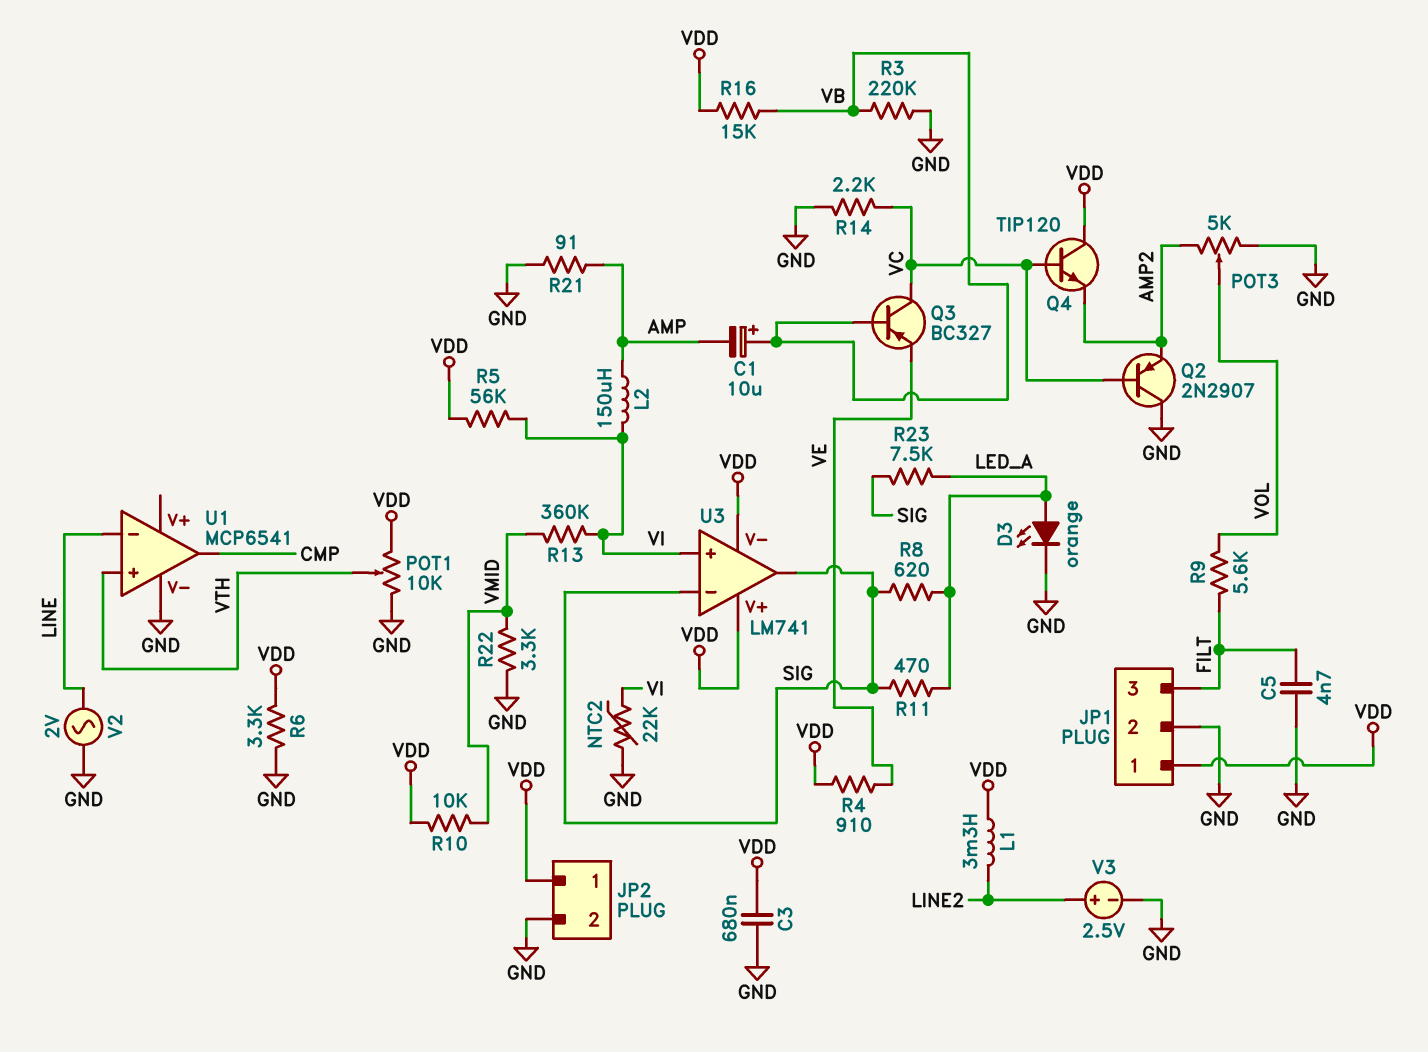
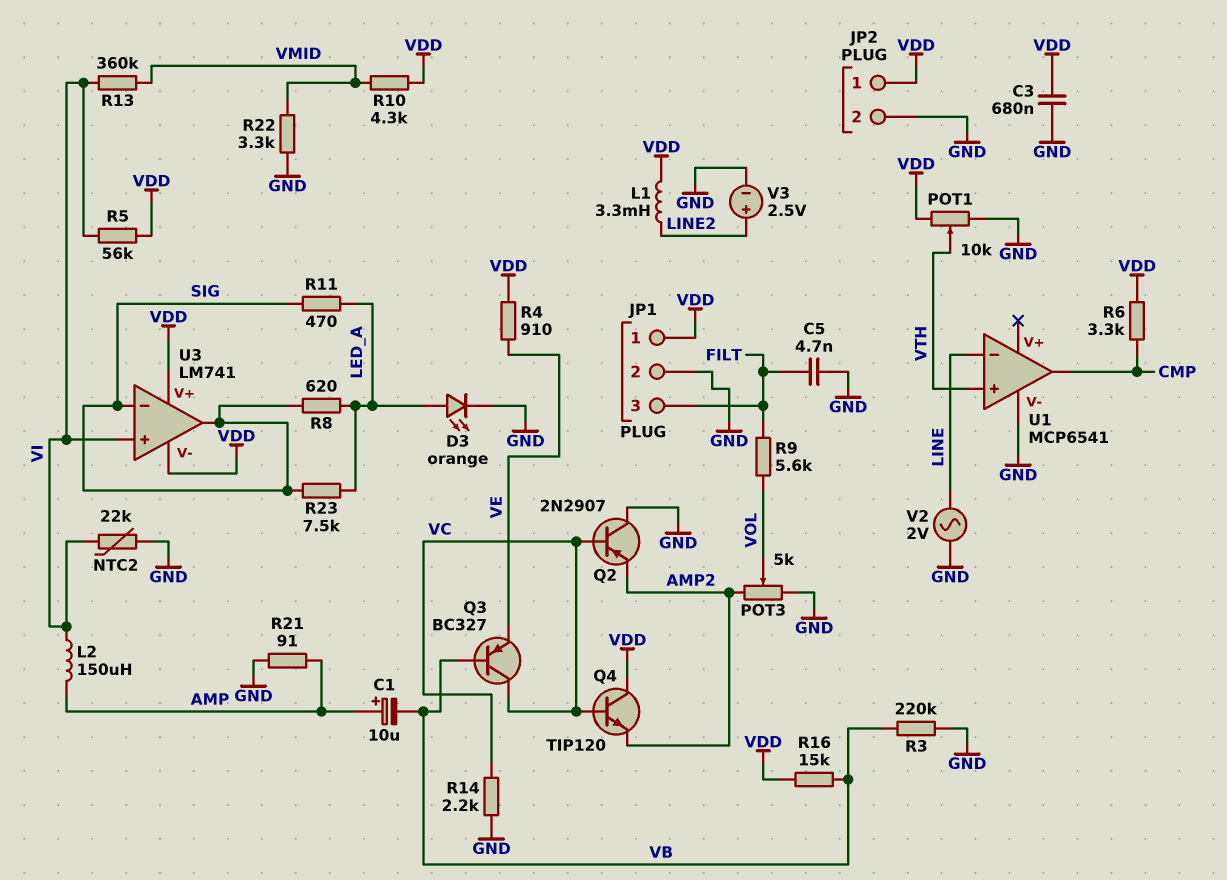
C1: 10uF (plus VB, minus AMP) -> 10uF (plus AMP, minus VB)
R6: 3.3k (GND, VDD) -> 3.3k (CMP, VDD)
R10: 10k (VDD, VMID) -> 4.3k (VDD, VMID)

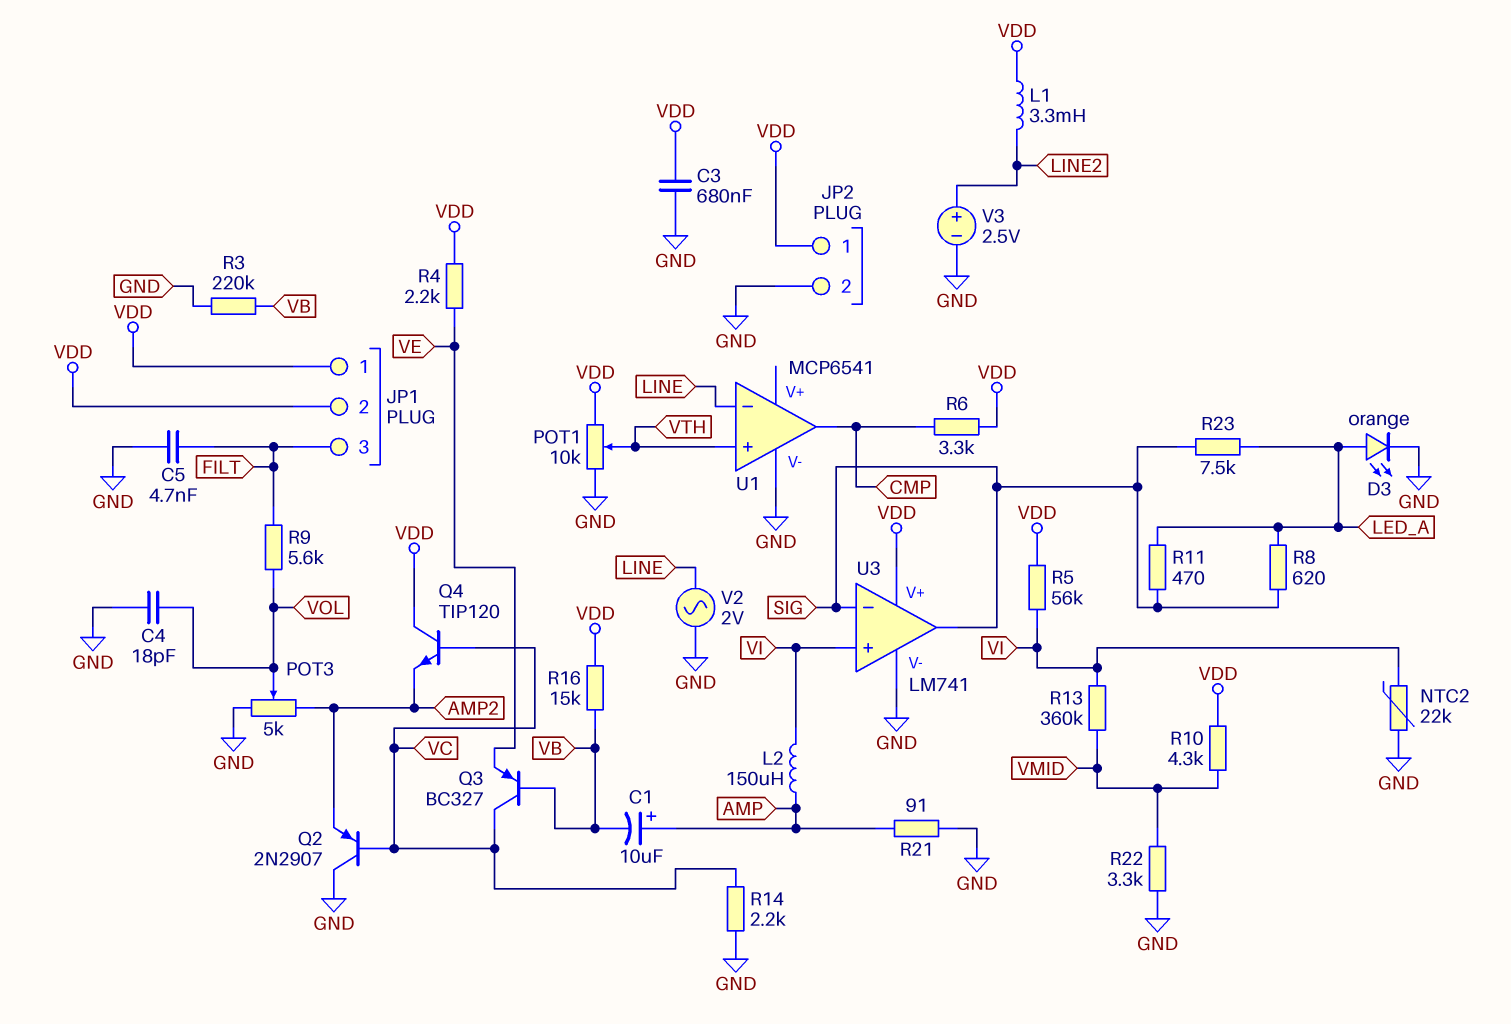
C4: none -> 18pF (GND, VOL)
JP1 pin 2: GND -> VDD
R4: 910 (VDD, VE) -> 2.2k (VDD, VE)
U3 pin V-: VDD -> GND

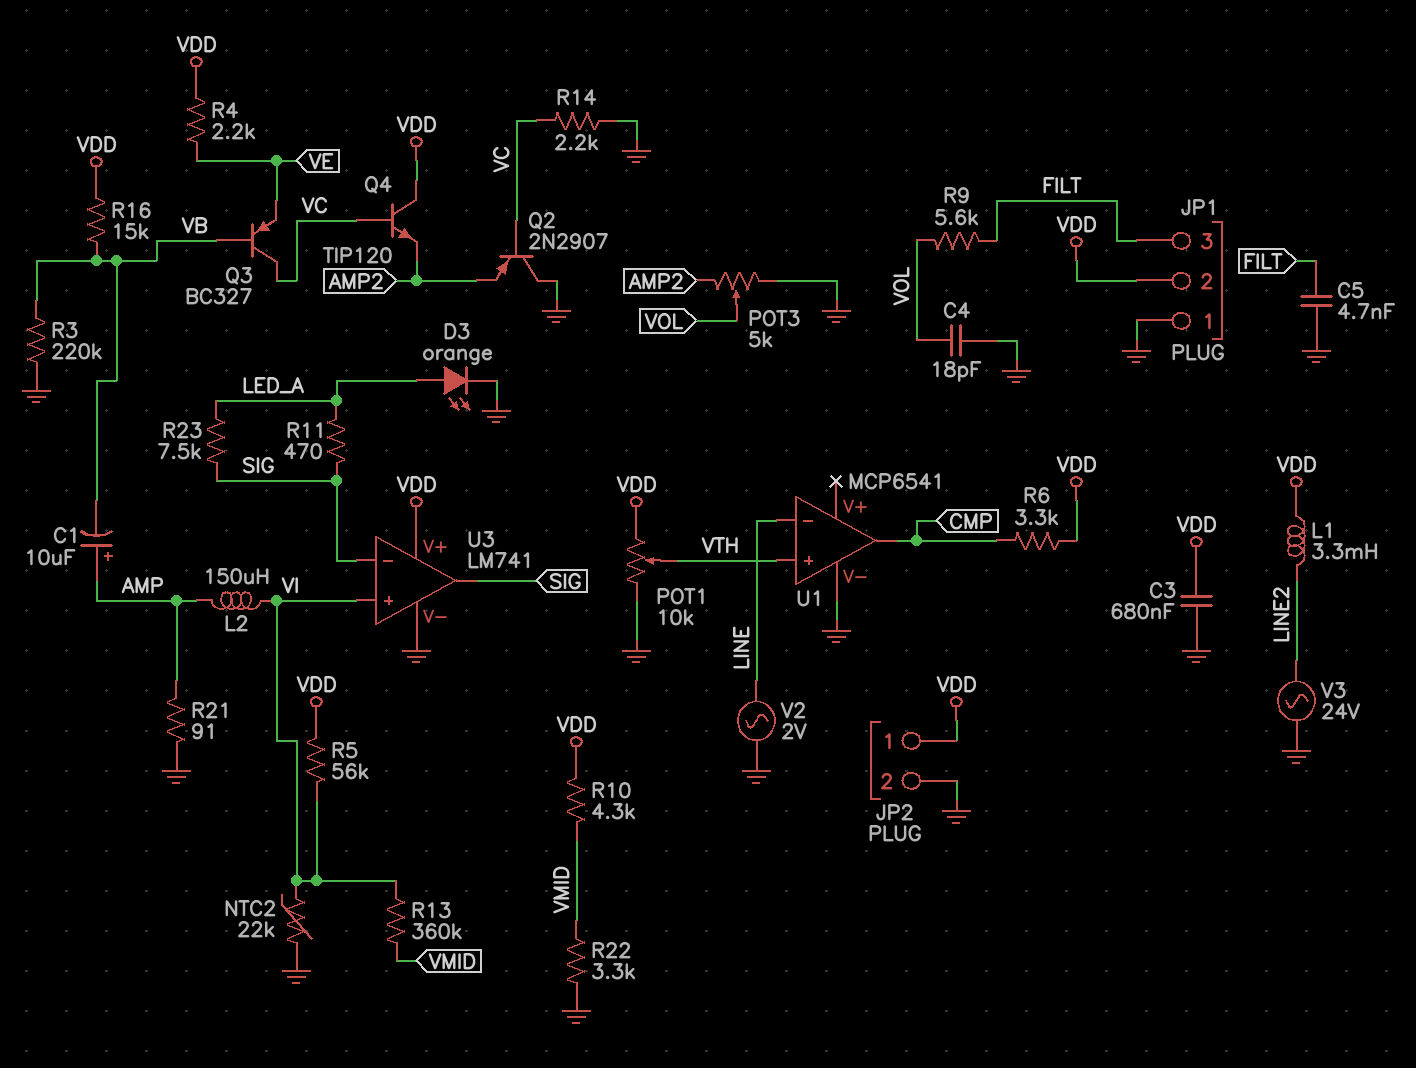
JP1 pin 1: VDD -> GND
R8: 620 (LED_A, SIG) -> none
V3: 2.5V (plus LINE2, minus GND) -> AC 24V (GND, LINE2)

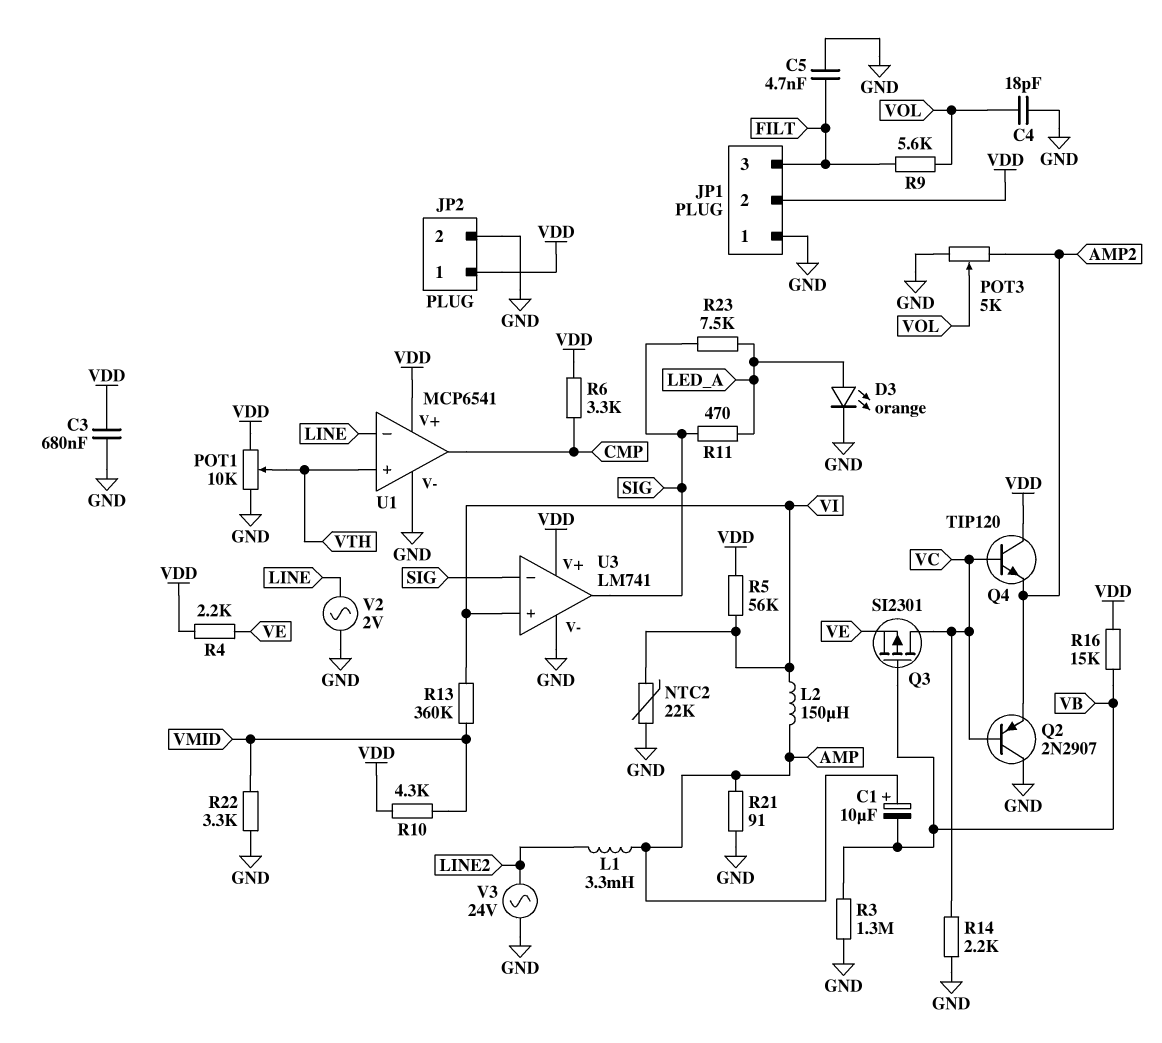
L1: 3.3mH (LINE2, VDD) -> 3.3mH (AMP, LINE2)
Q3: PNP BC327 (B VB, C VC, E VE) -> PMOS SI2301 (G VB, D VC, S VE)
R3: 220k (GND, VB) -> 1.3M (GND, VB)
U1 pin V+: none -> VDD

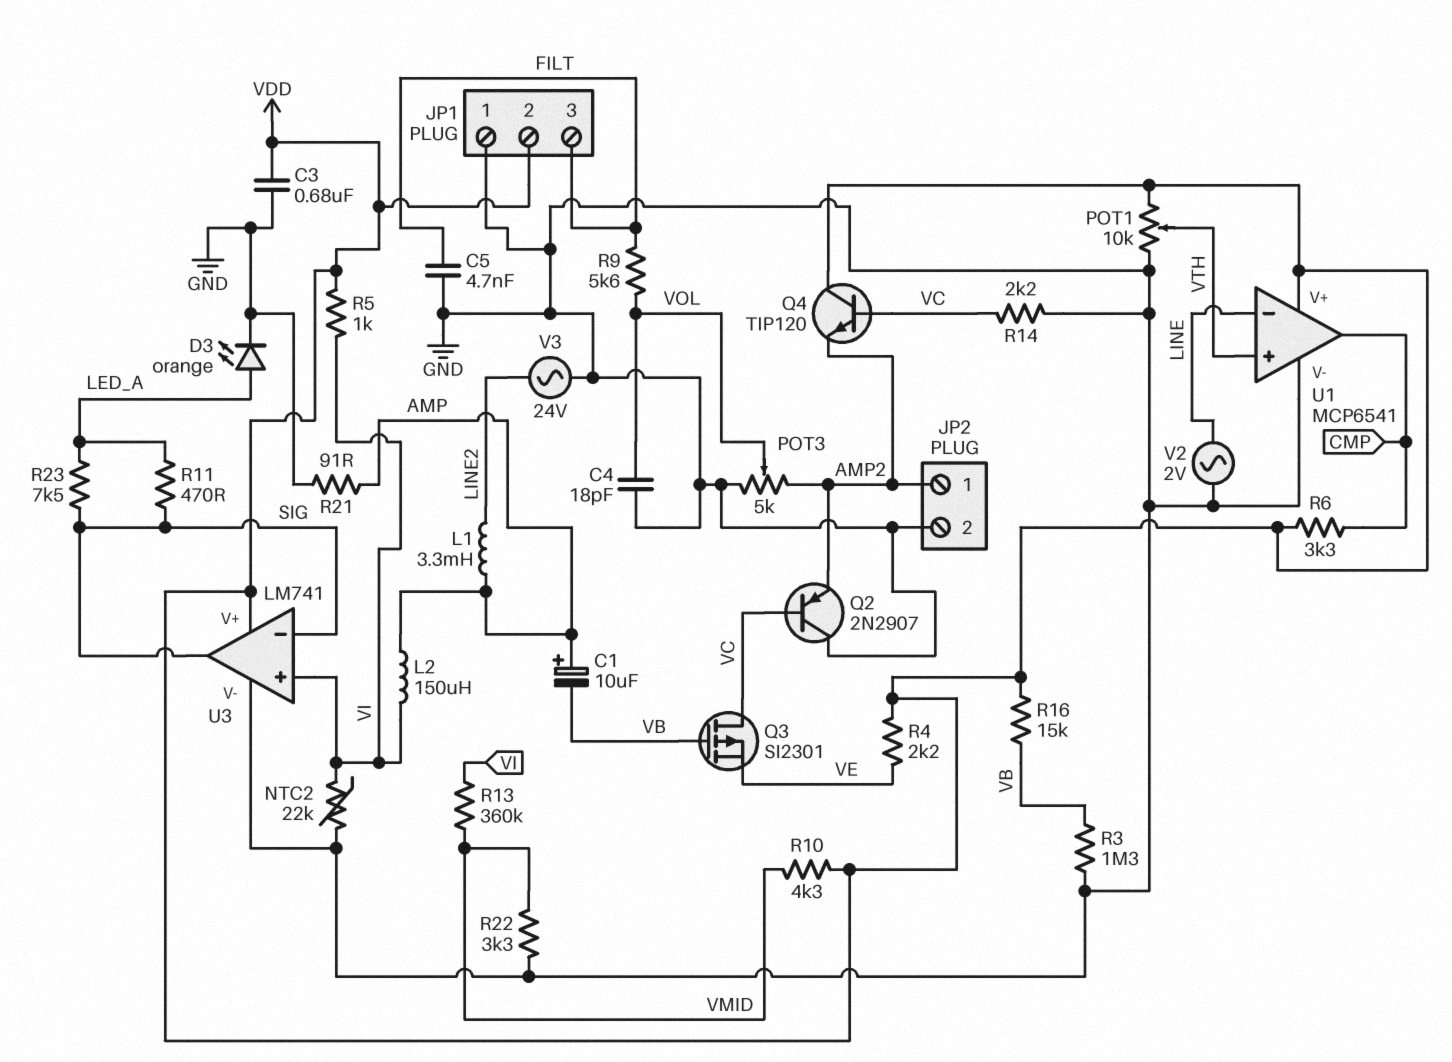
JP2 pin 1: VDD -> AMP2
R5: 56k (VDD, VI) -> 1k (VDD, VI)

